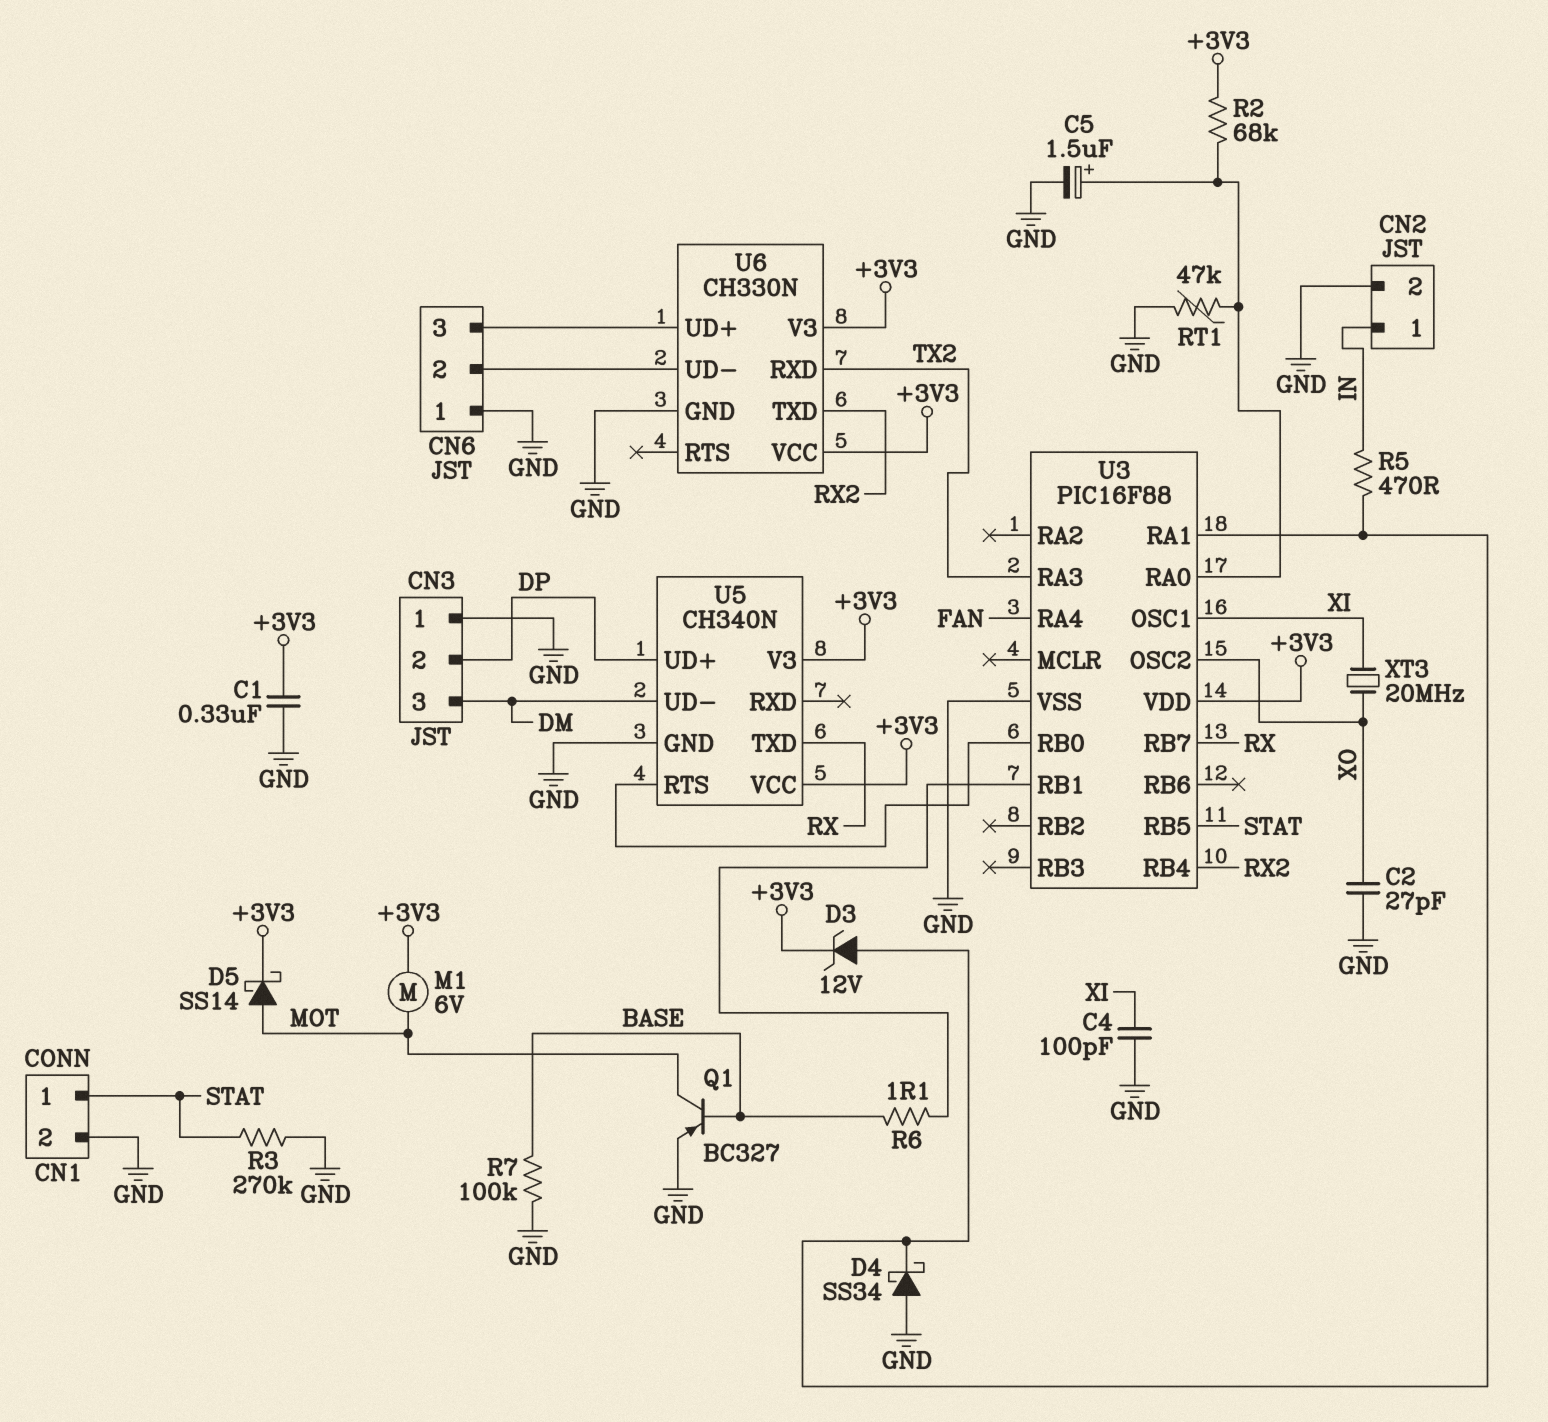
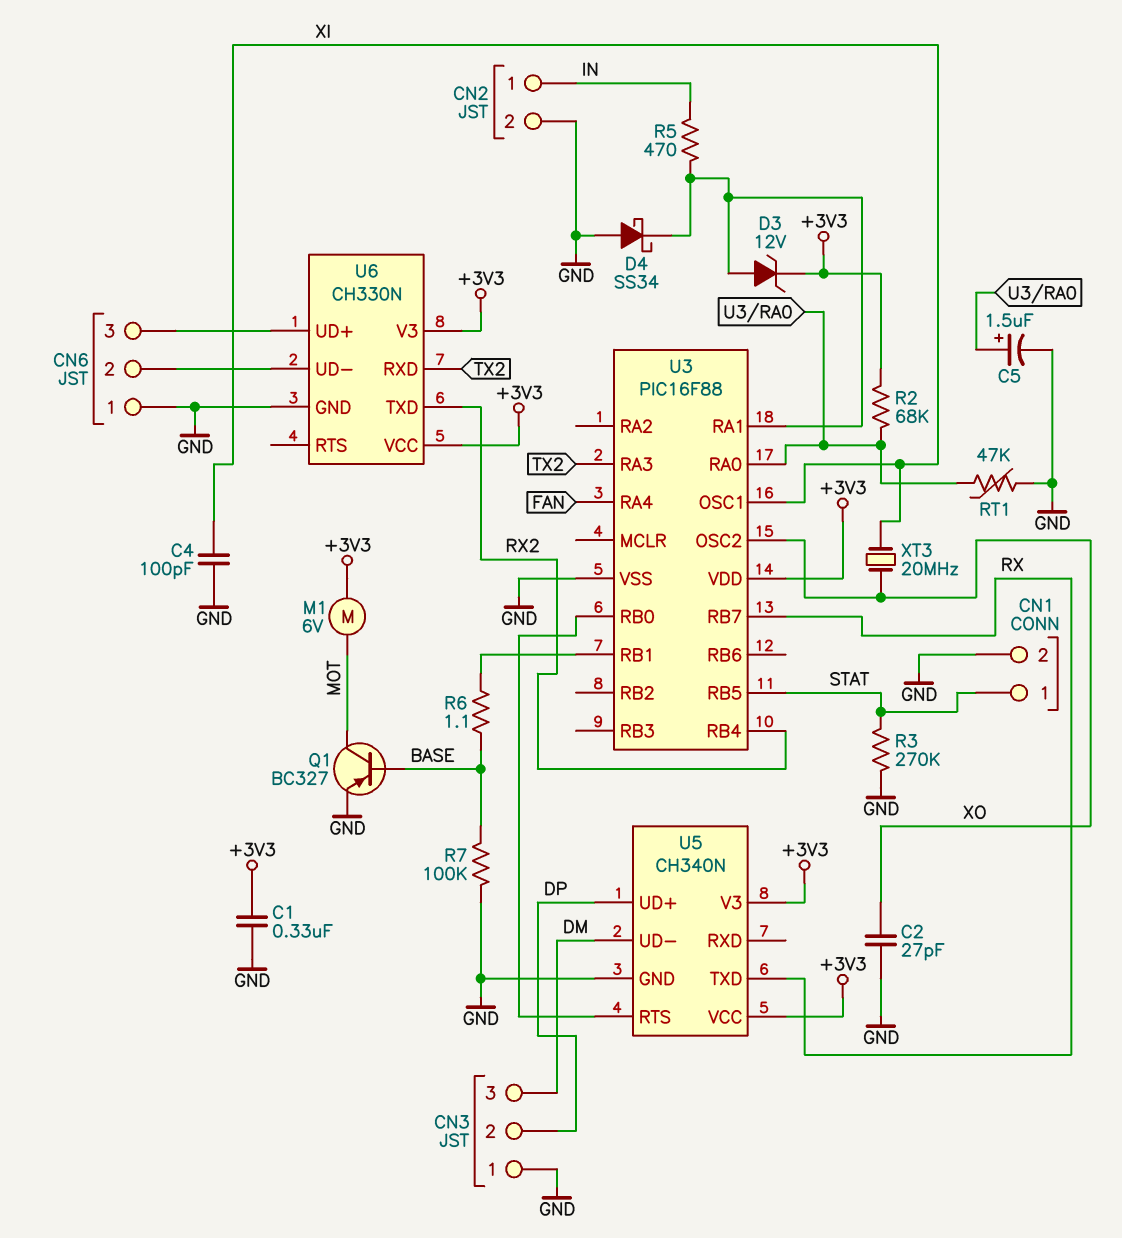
D5: schottky SS14 (A MOT, K +3V3) -> none

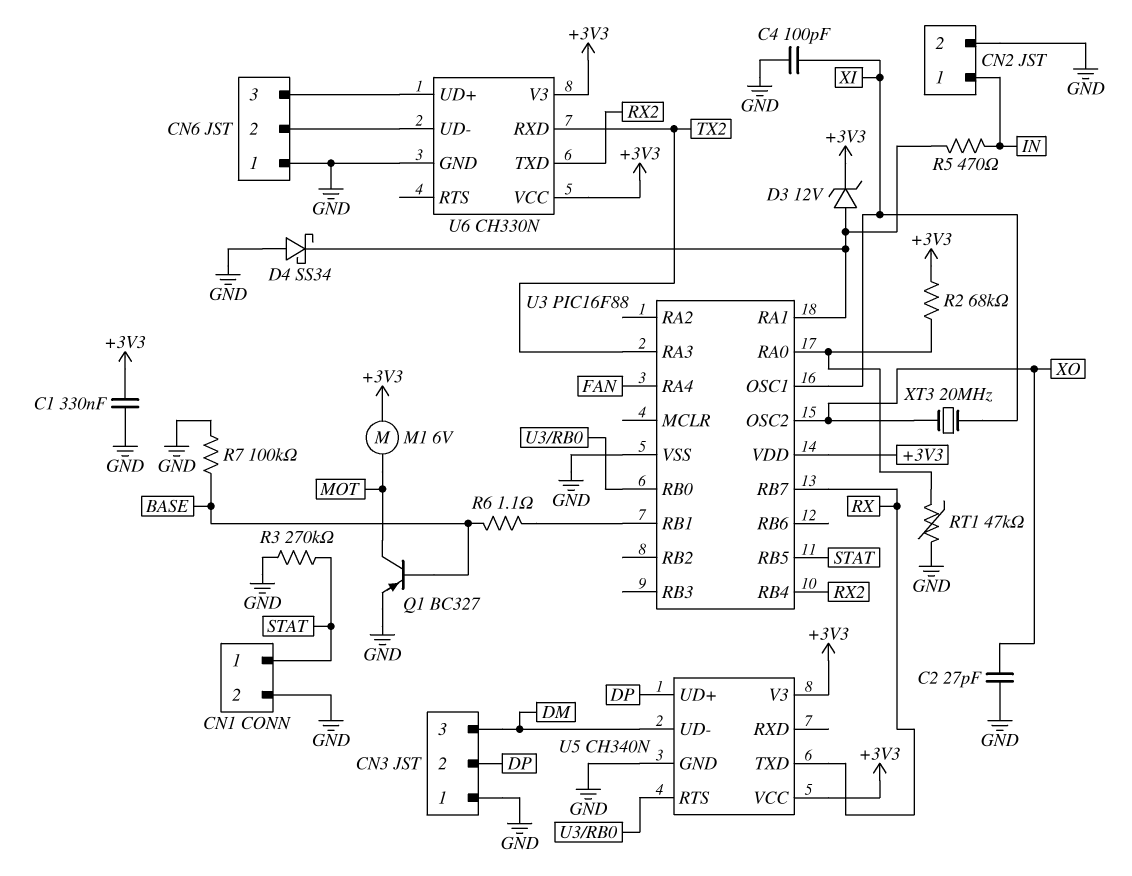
C5: 1.5uF (plus U3/RA0, minus GND) -> none

